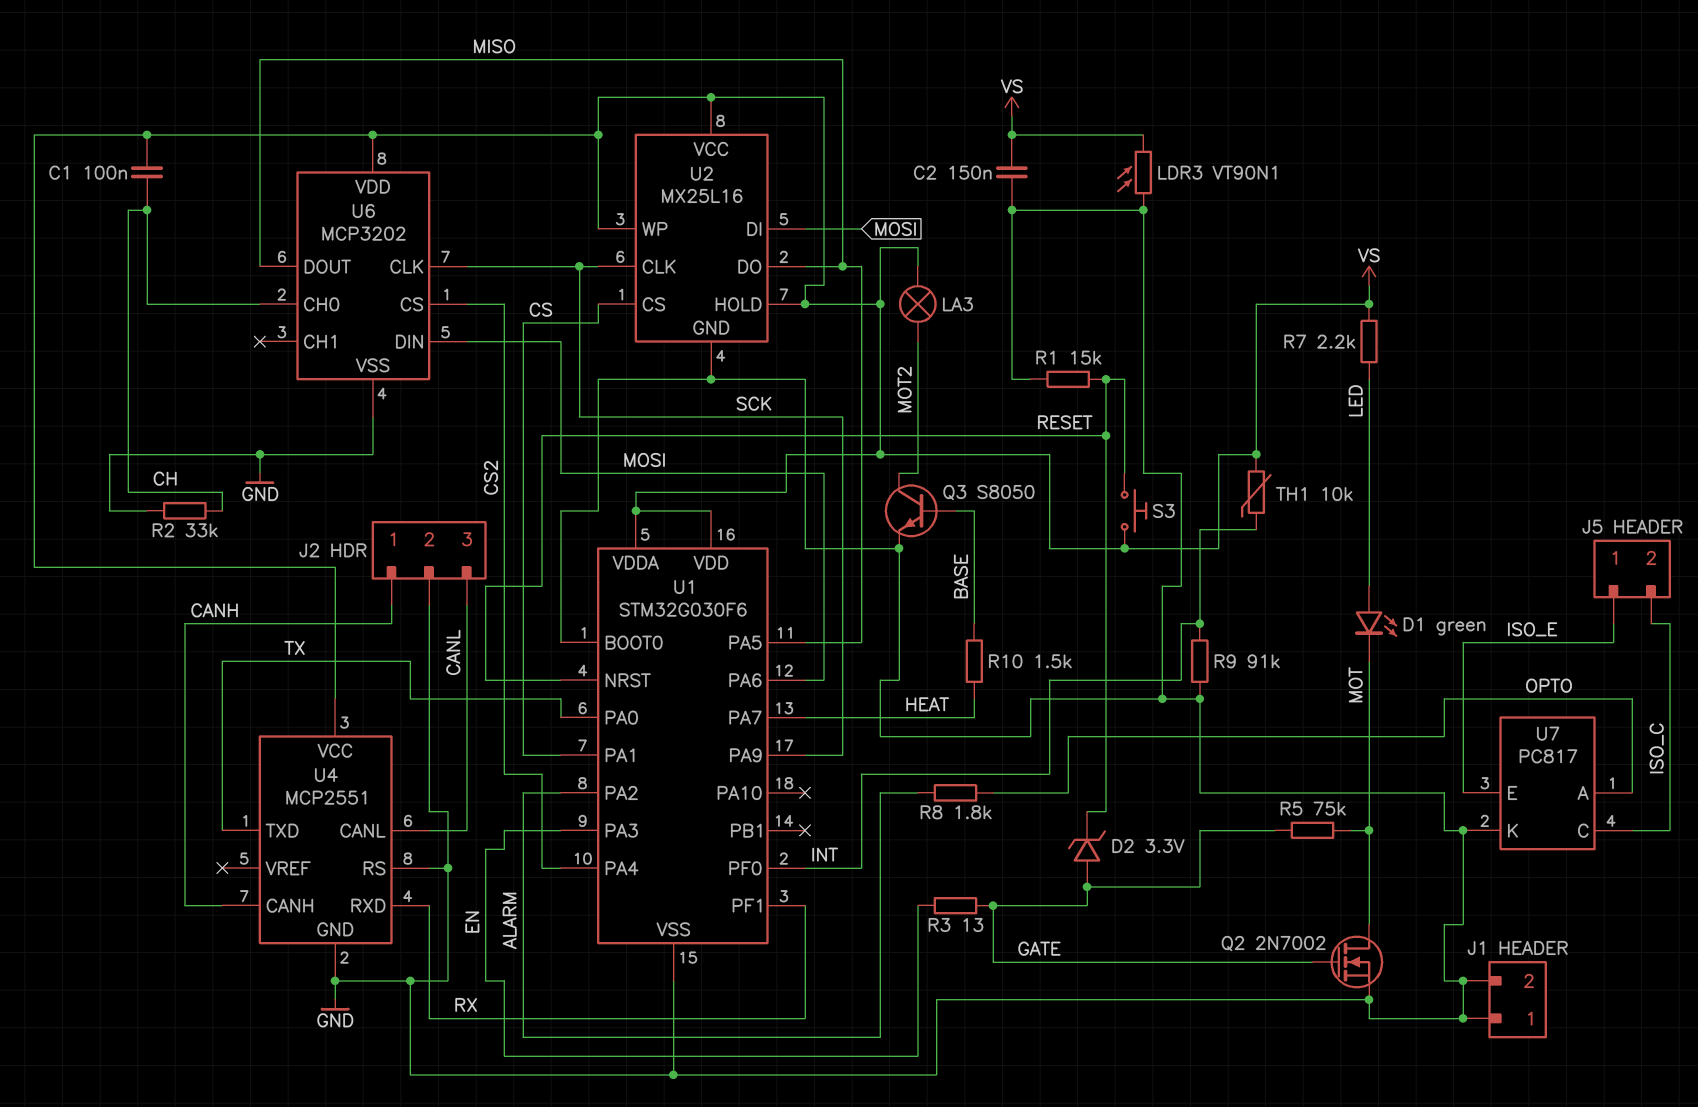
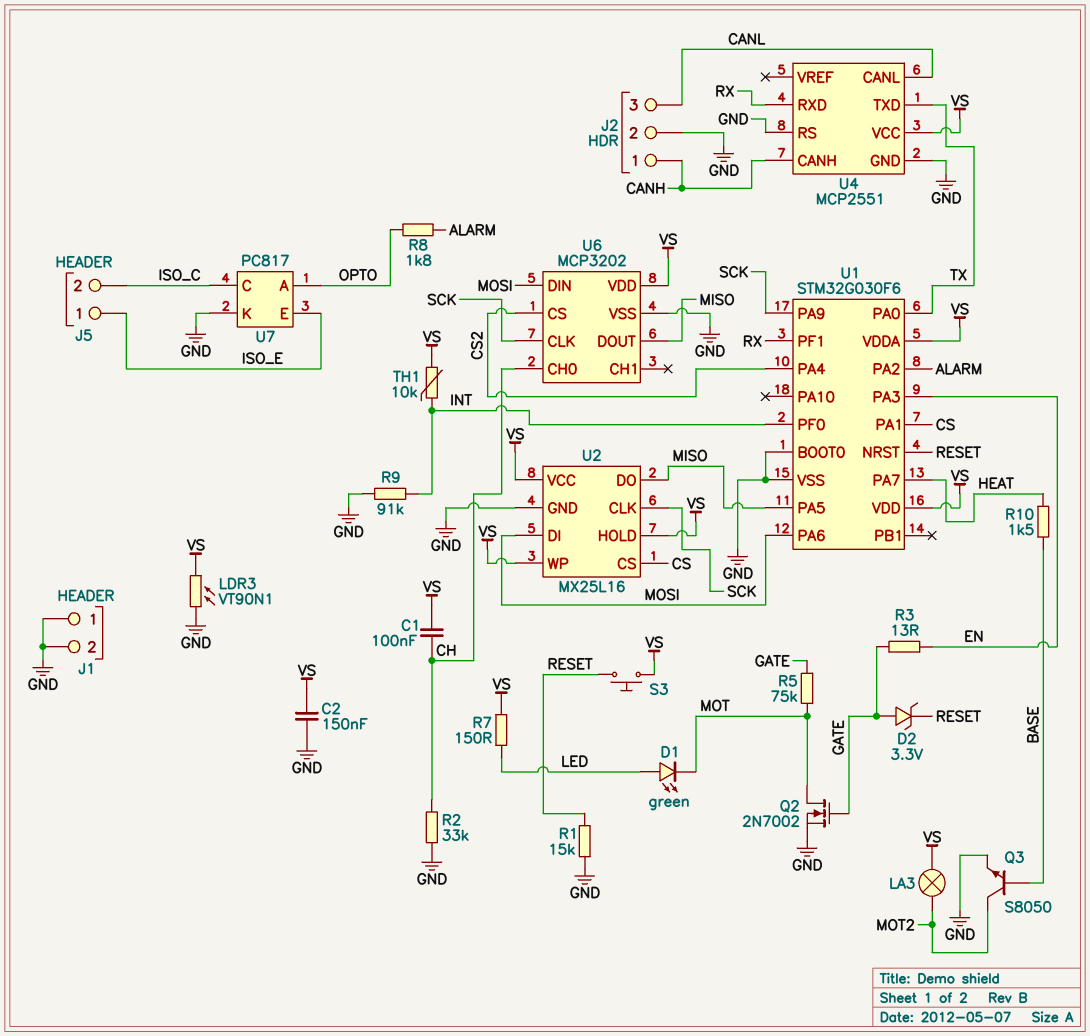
R7: 2.2k (LED, VS) -> 150 (LED, VS)

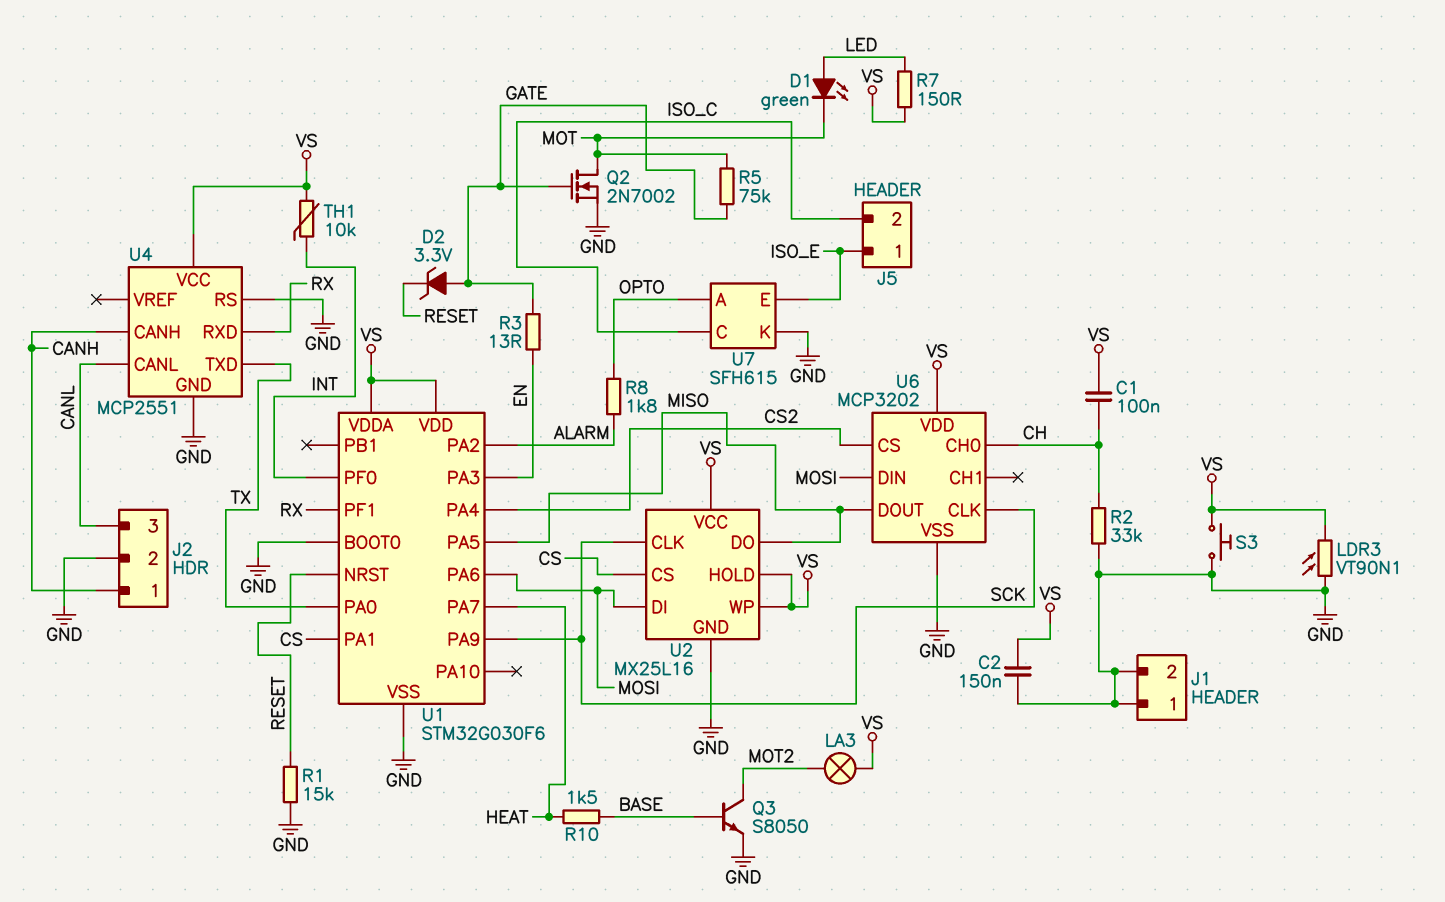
R9: 91k (GND, INT) -> none
S3: button (RESET, VS) -> button (GND, VS)
U7: PC817 -> SFH615

